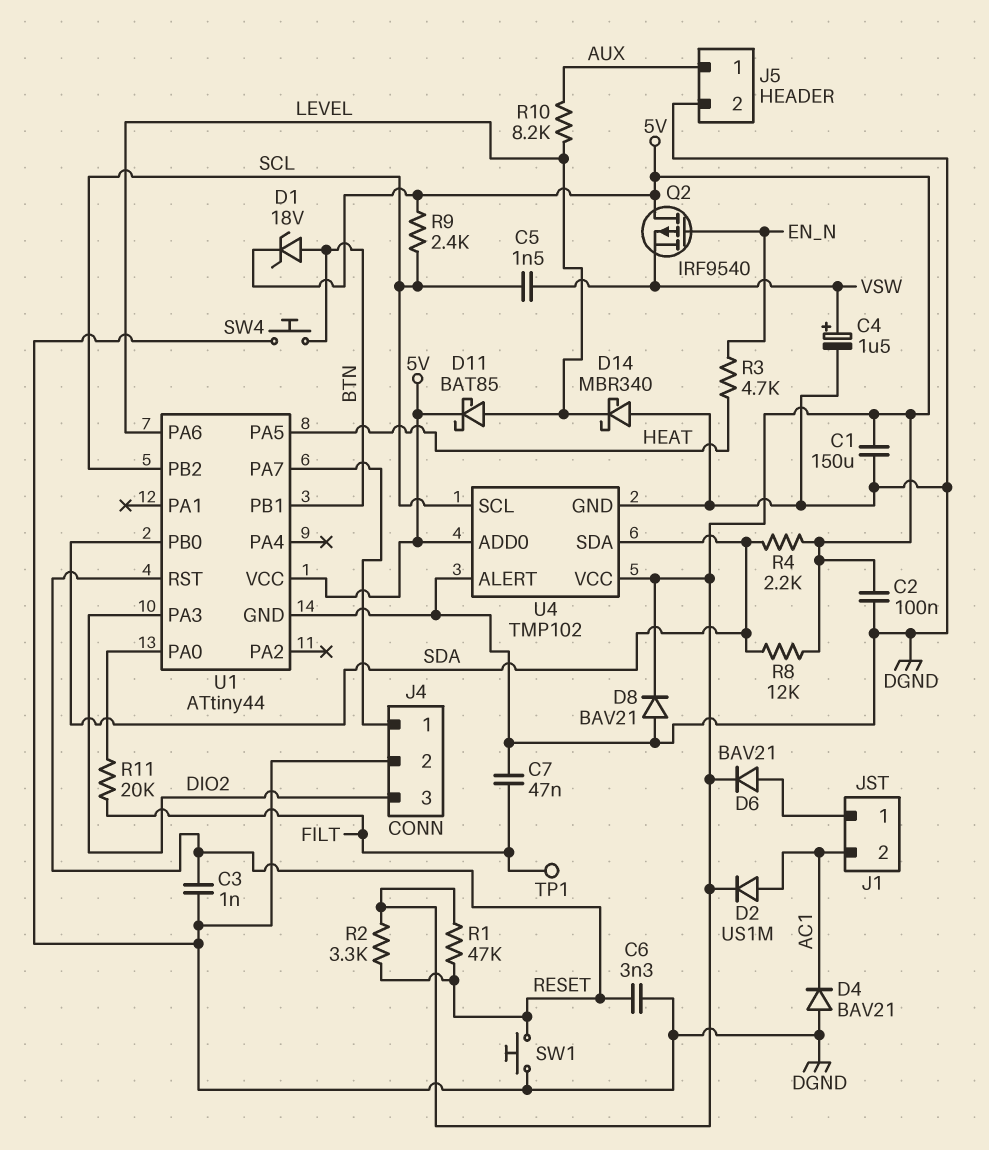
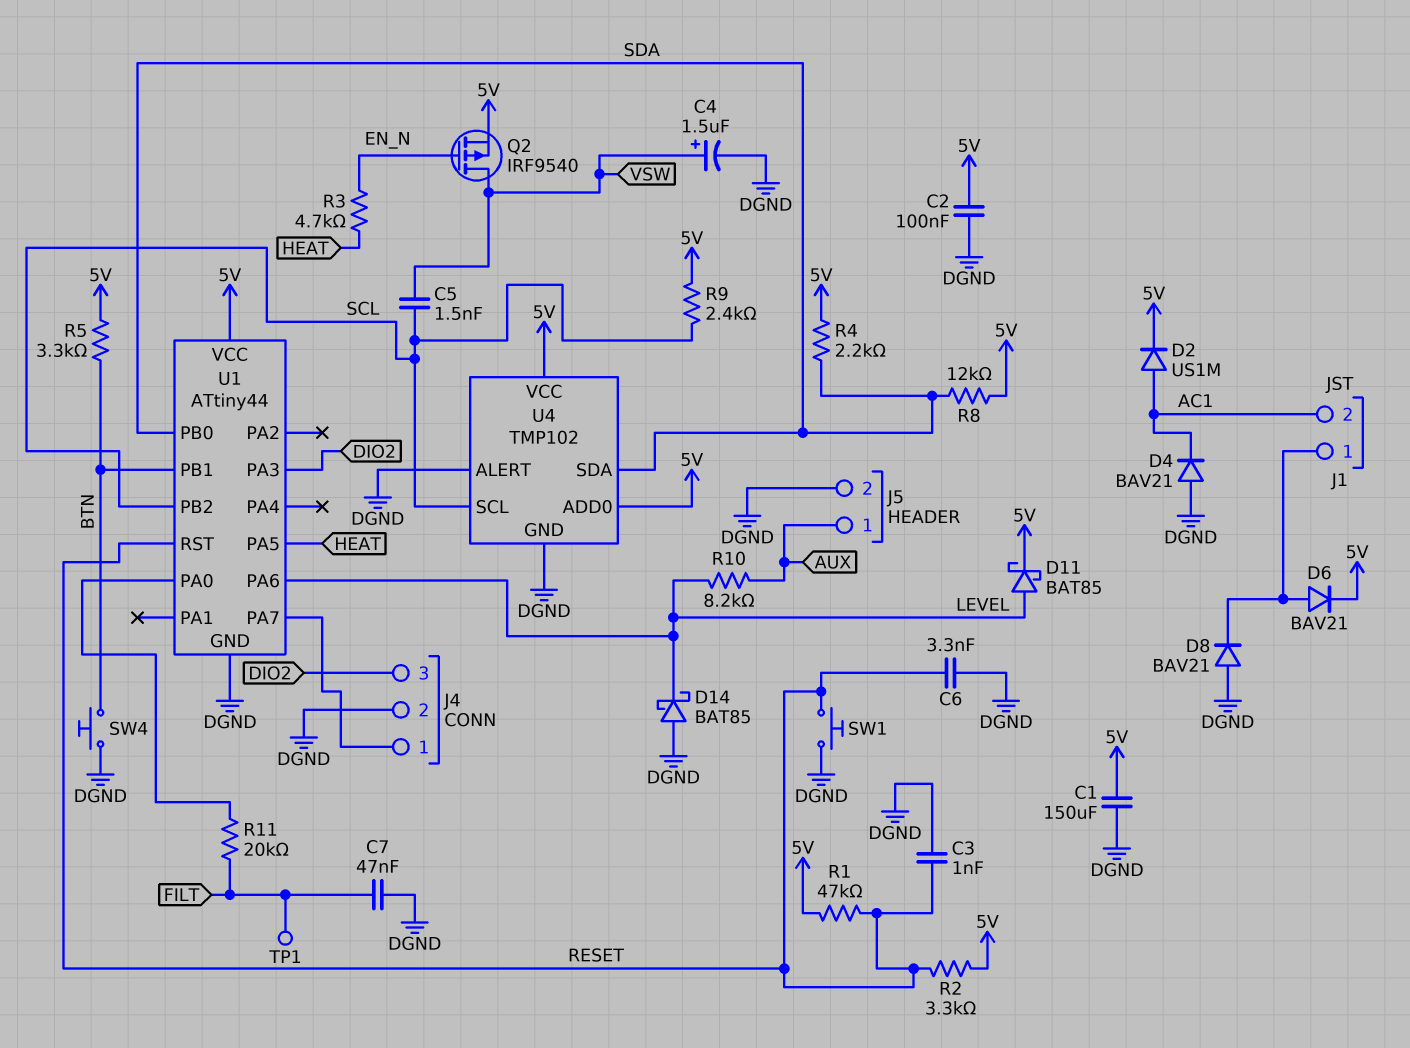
D1: zener 18V (A BTN, K 5V) -> none
D8: diode BAV21 (A DGND, K 5V) -> diode BAV21 (A DGND, K J1/1)
D14: schottky MBR340 (A DGND, K LEVEL) -> schottky BAT85 (A DGND, K LEVEL)
Q2: PMOS IRF9540 (G EN_N, D 5V, S VSW) -> PMOS IRF9540 (G EN_N, D VSW, S 5V)
R5: none -> 3.3k (5V, BTN)

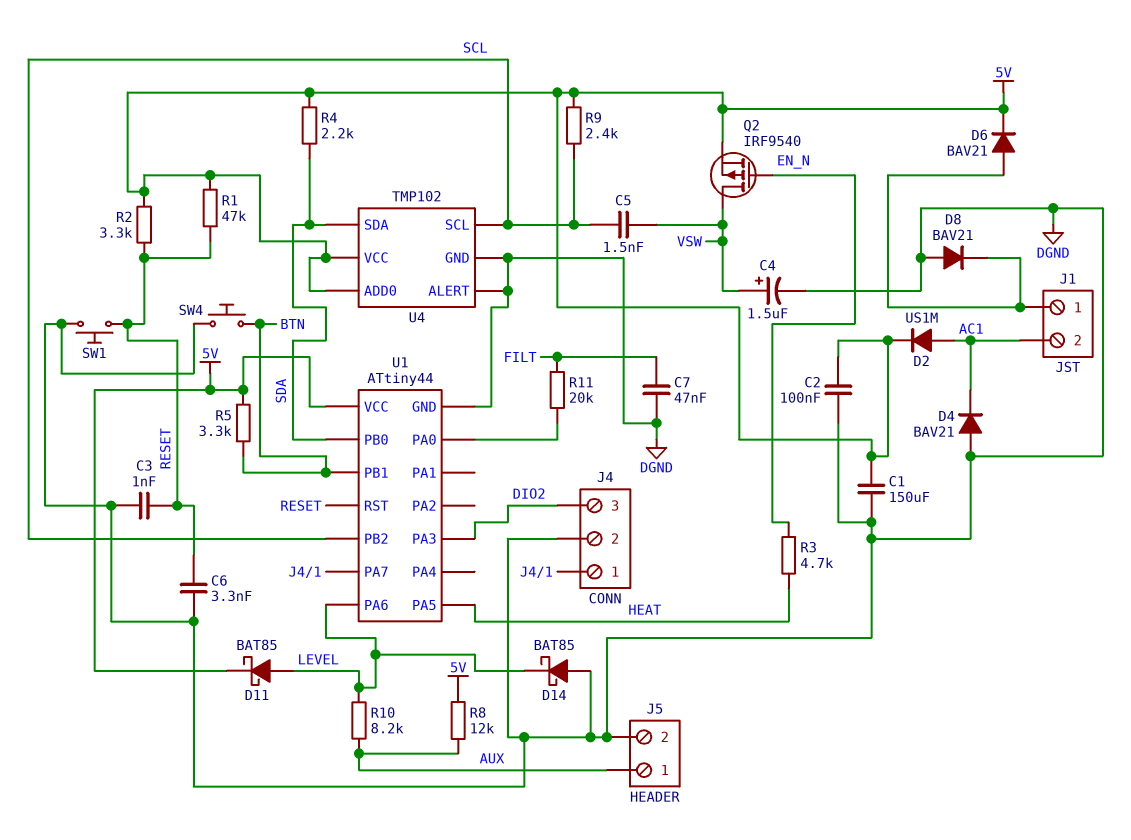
R8: 12k (5V, SDA) -> 12k (5V, AUX)
TP1: test point (FILT) -> none

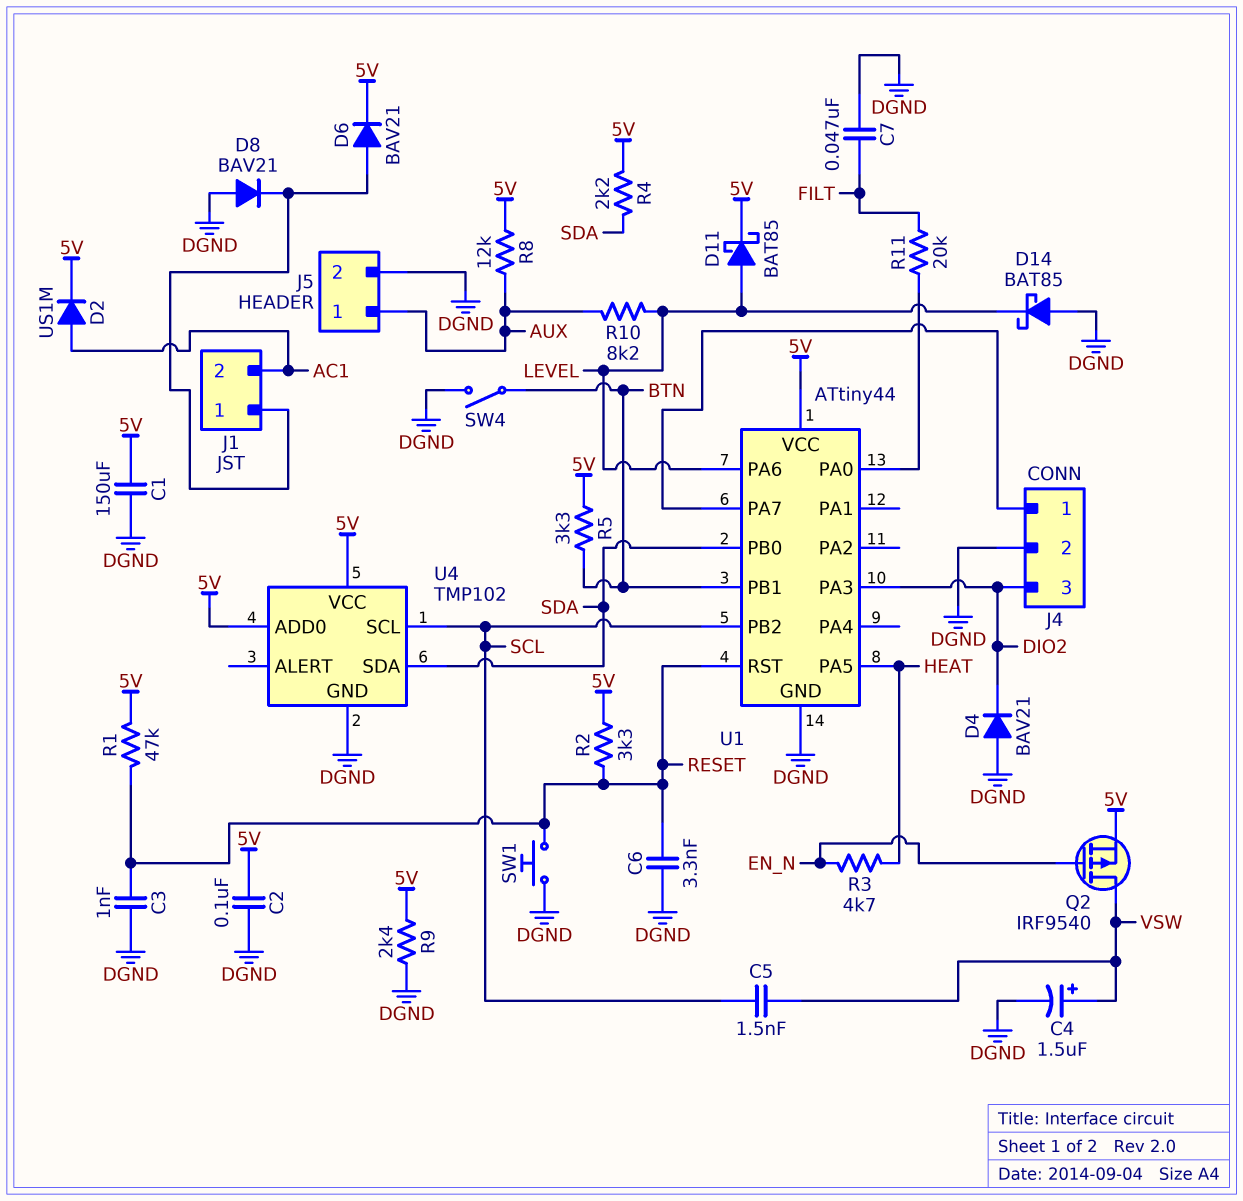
D4: diode BAV21 (A DGND, K AC1) -> diode BAV21 (A DGND, K DIO2)
R9: 2.4k (5V, SCL) -> 2.4k (5V, DGND)
SW4: button (BTN, DGND) -> switch (BTN, DGND)
U4 pin ALERT: DGND -> none

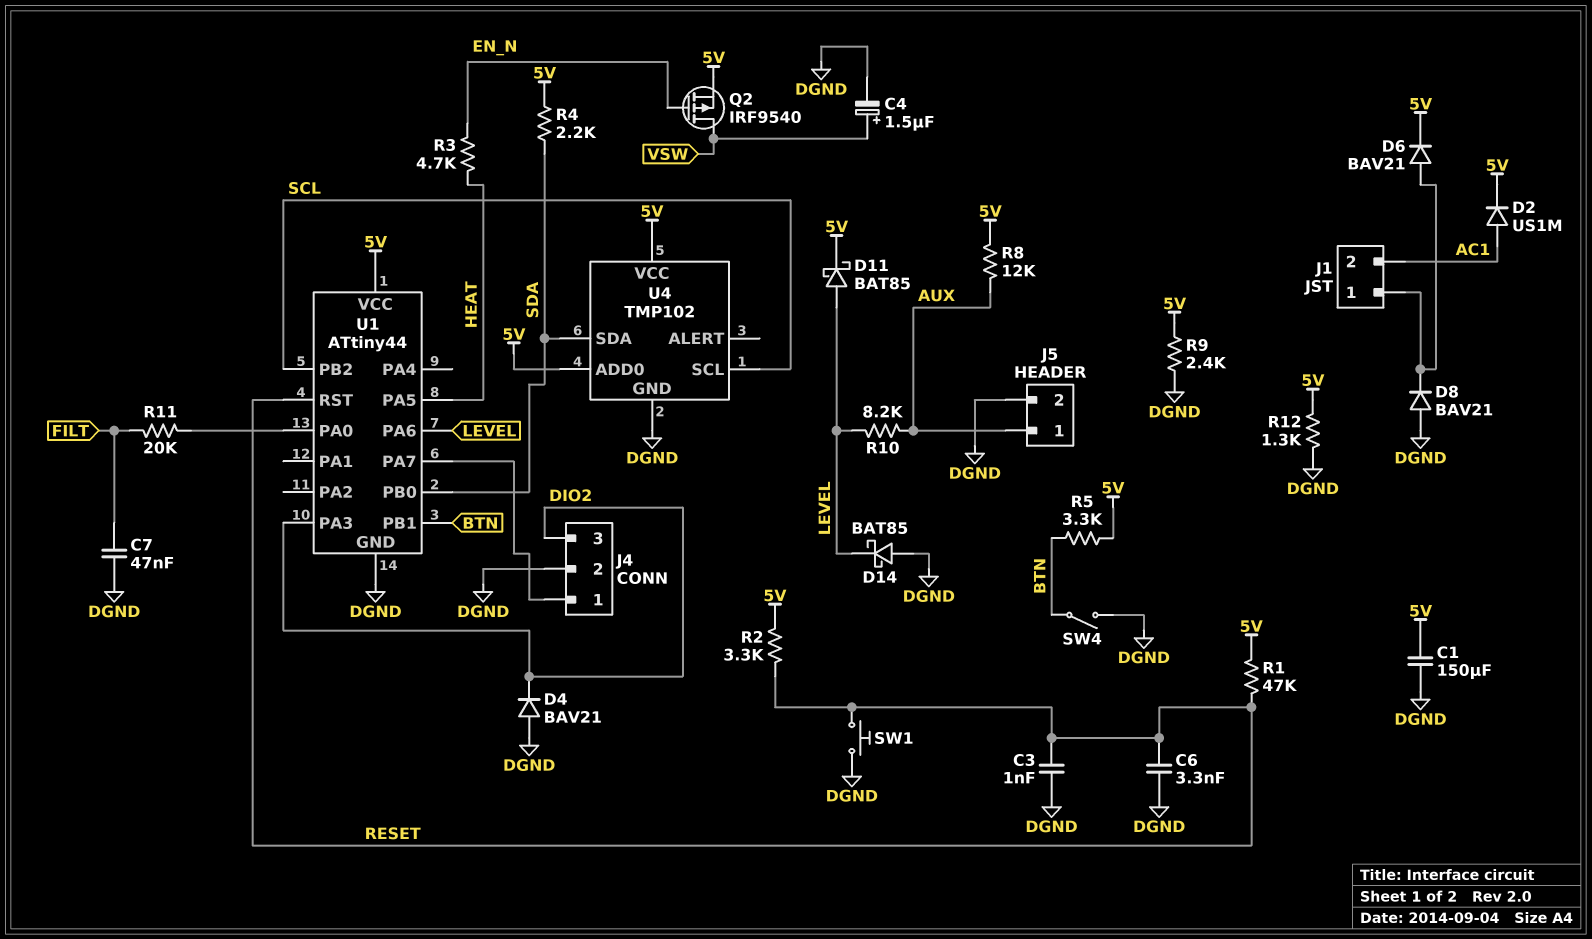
C2: 100nF (5V, DGND) -> none
C5: 1.5nF (SCL, VSW) -> none
R12: none -> 1.3k (5V, DGND)

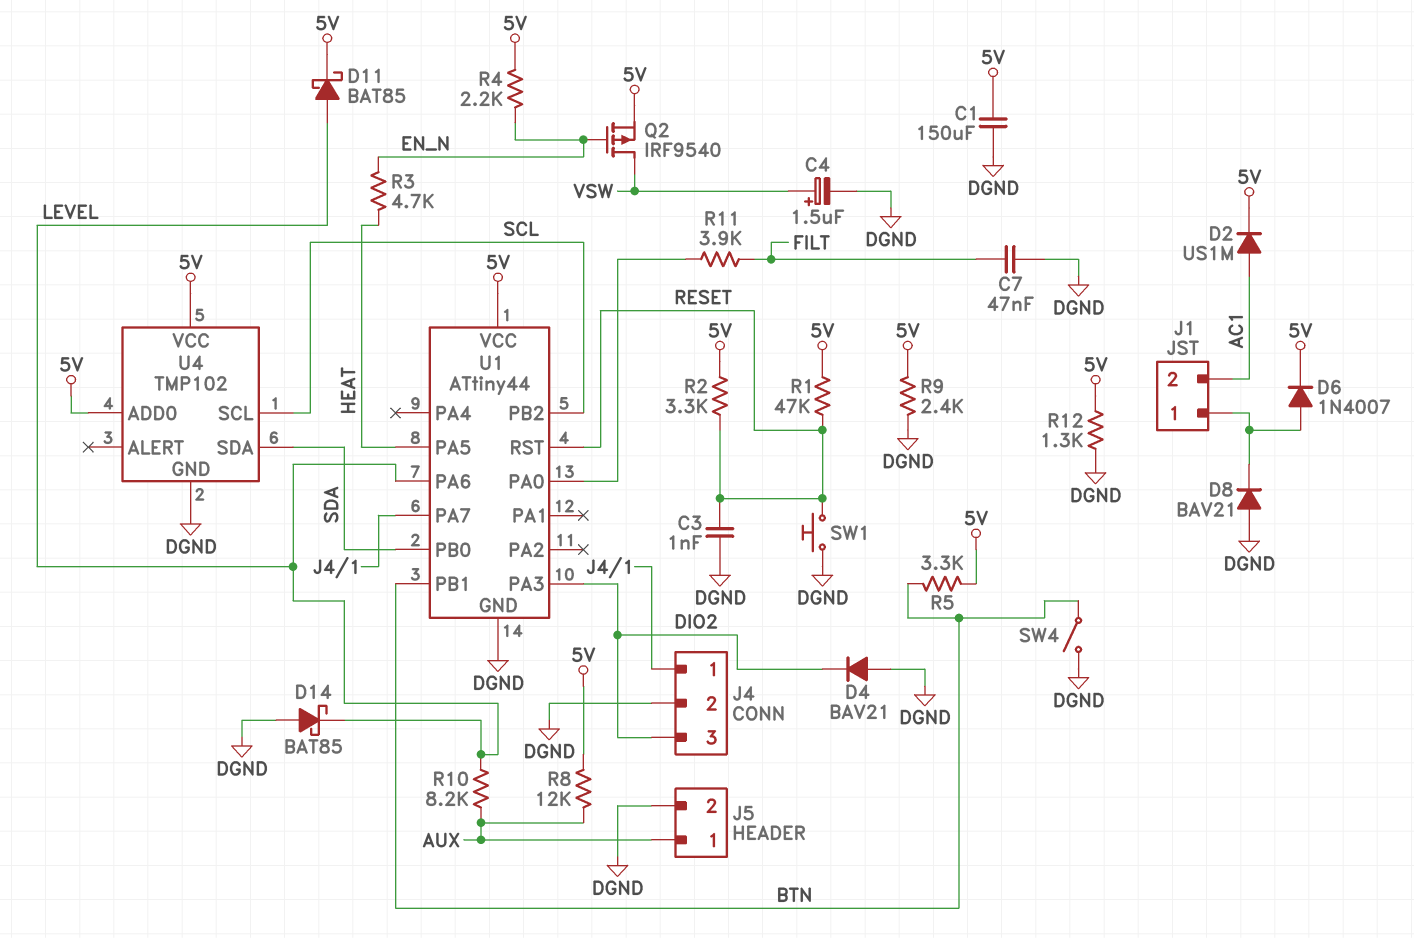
C6: 3.3nF (DGND, RESET) -> none
D6: diode BAV21 (A J1/1, K 5V) -> diode 1N4007 (A J1/1, K 5V)
R4: 2.2k (5V, SDA) -> 2.2k (5V, EN_N)
R11: 20k (FILT, U1/PA0) -> 3.9k (FILT, U1/PA0)

